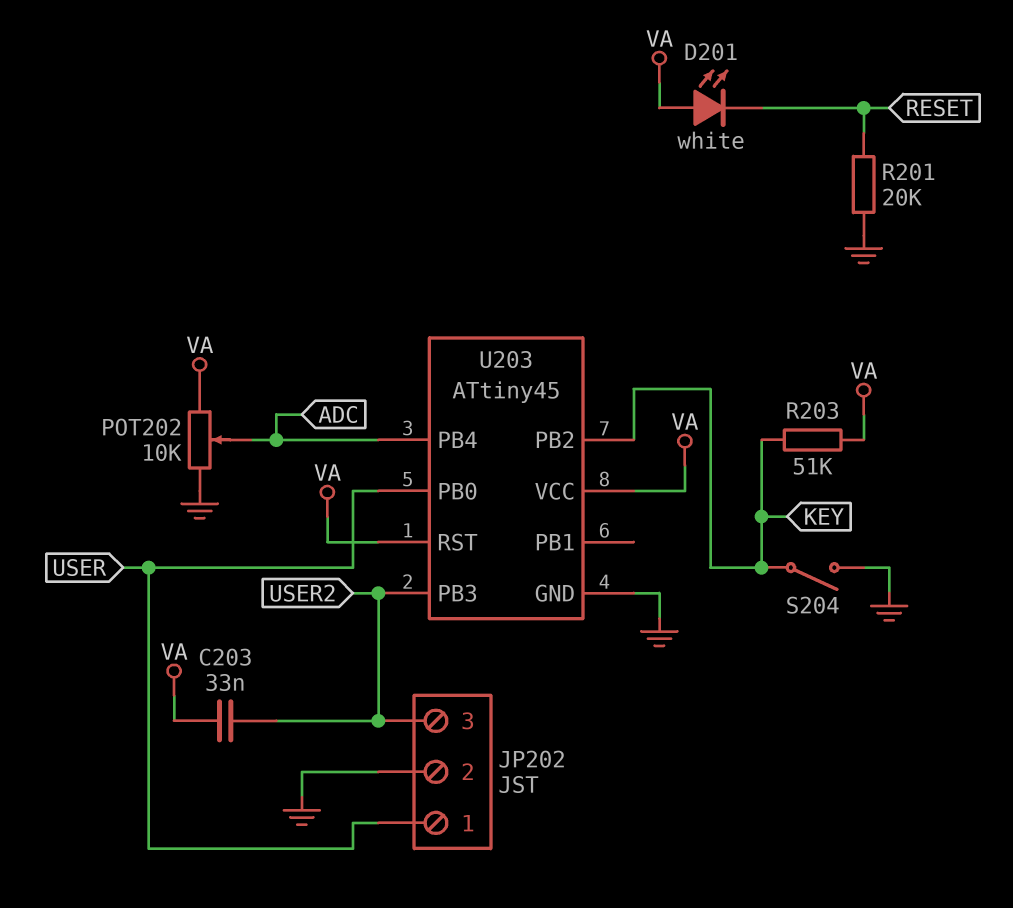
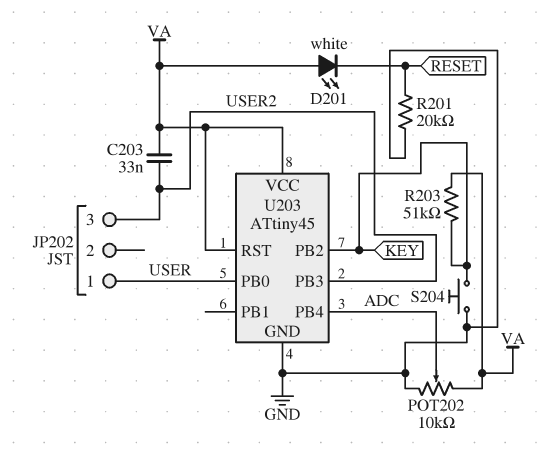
JP202 pin 2: GND -> none
S204: switch (GND, KEY) -> button (GND, KEY)

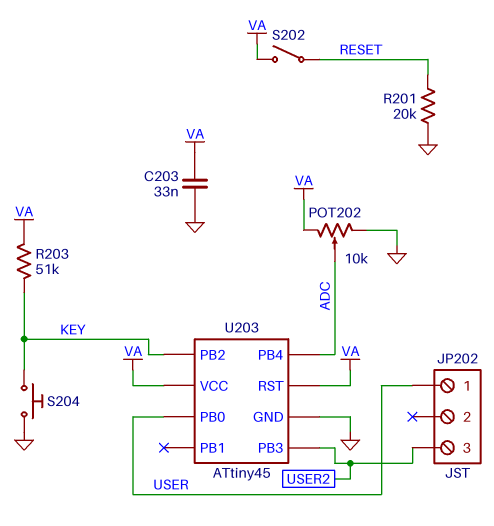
C203: 33nF (USER2, VA) -> 33nF (GND, VA)
D201: LED white (A VA, K RESET) -> none
S202: none -> switch (RESET, VA)

